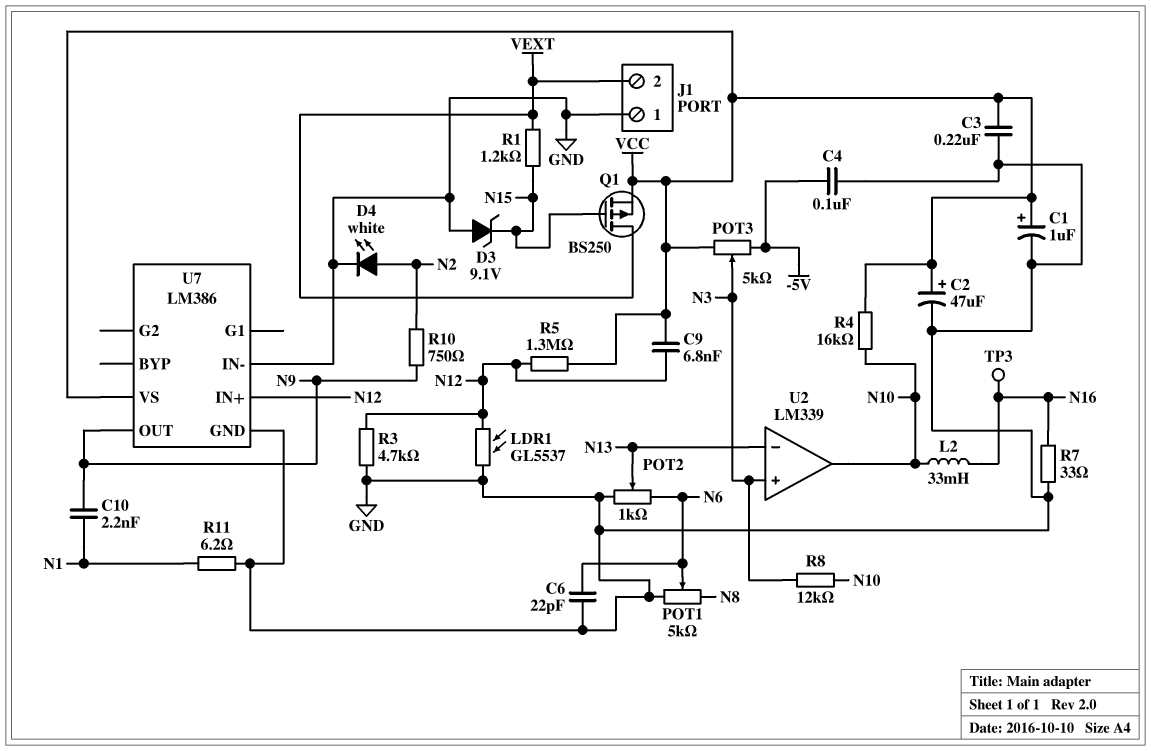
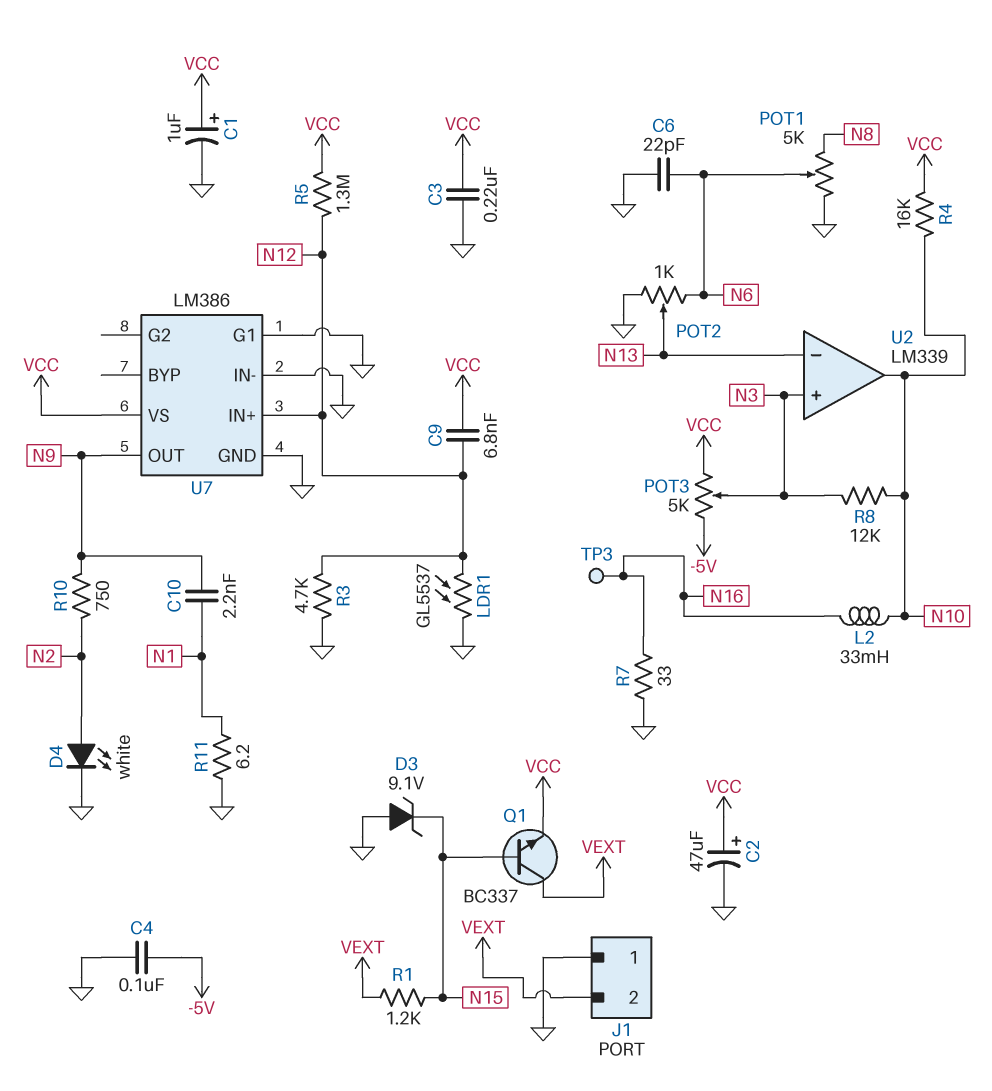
Q1: PMOS BS250 (G N15, D VEXT, S VCC) -> NPN BC337 (B N15, C VEXT, E VCC)
U7 pin G1: none -> GND

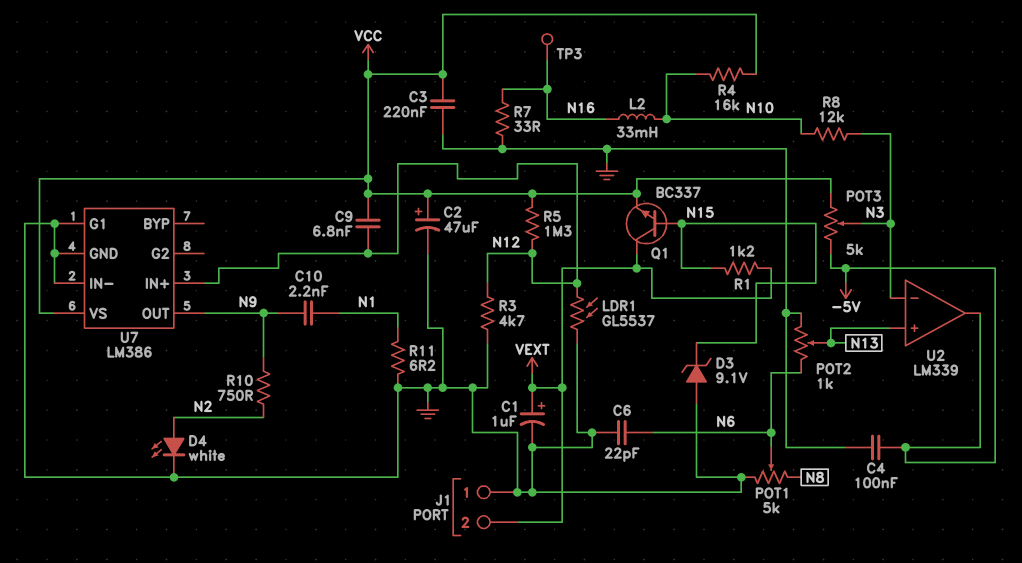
C1: 1uF (plus VCC, minus GND) -> 1uF (plus VEXT, minus GND)
U2 pin in+: N3 -> N13
U2 pin in-: N13 -> N3
U2 pin out: N10 -> -5V

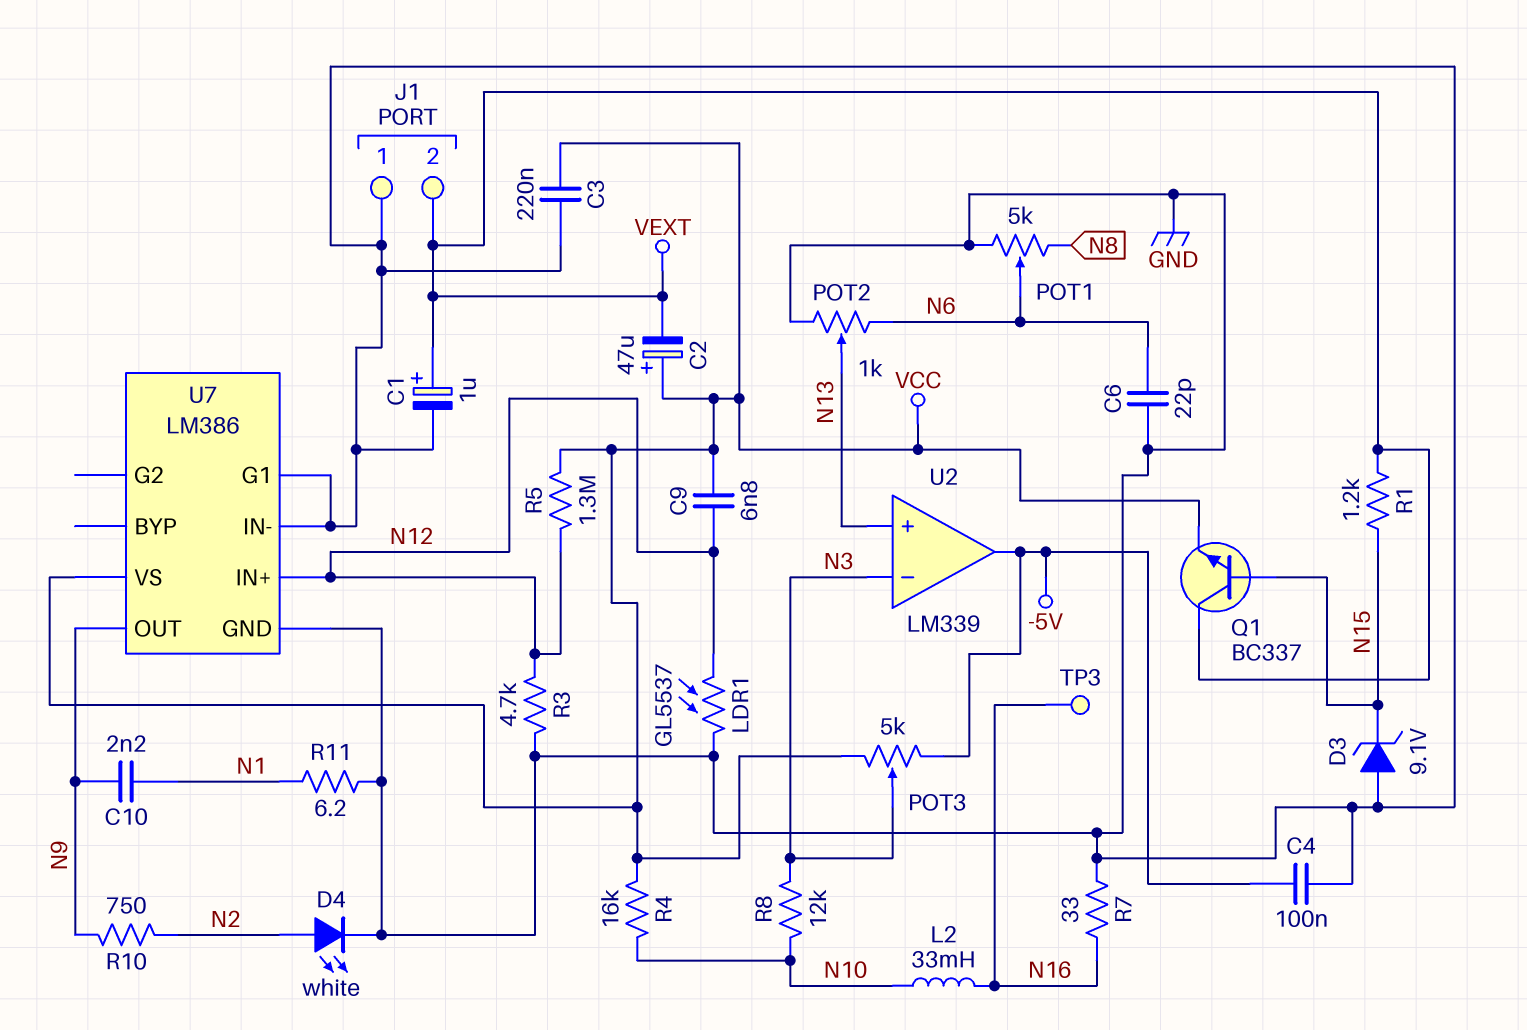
C2: 47uF (plus VCC, minus GND) -> 47uF (plus VCC, minus VEXT)

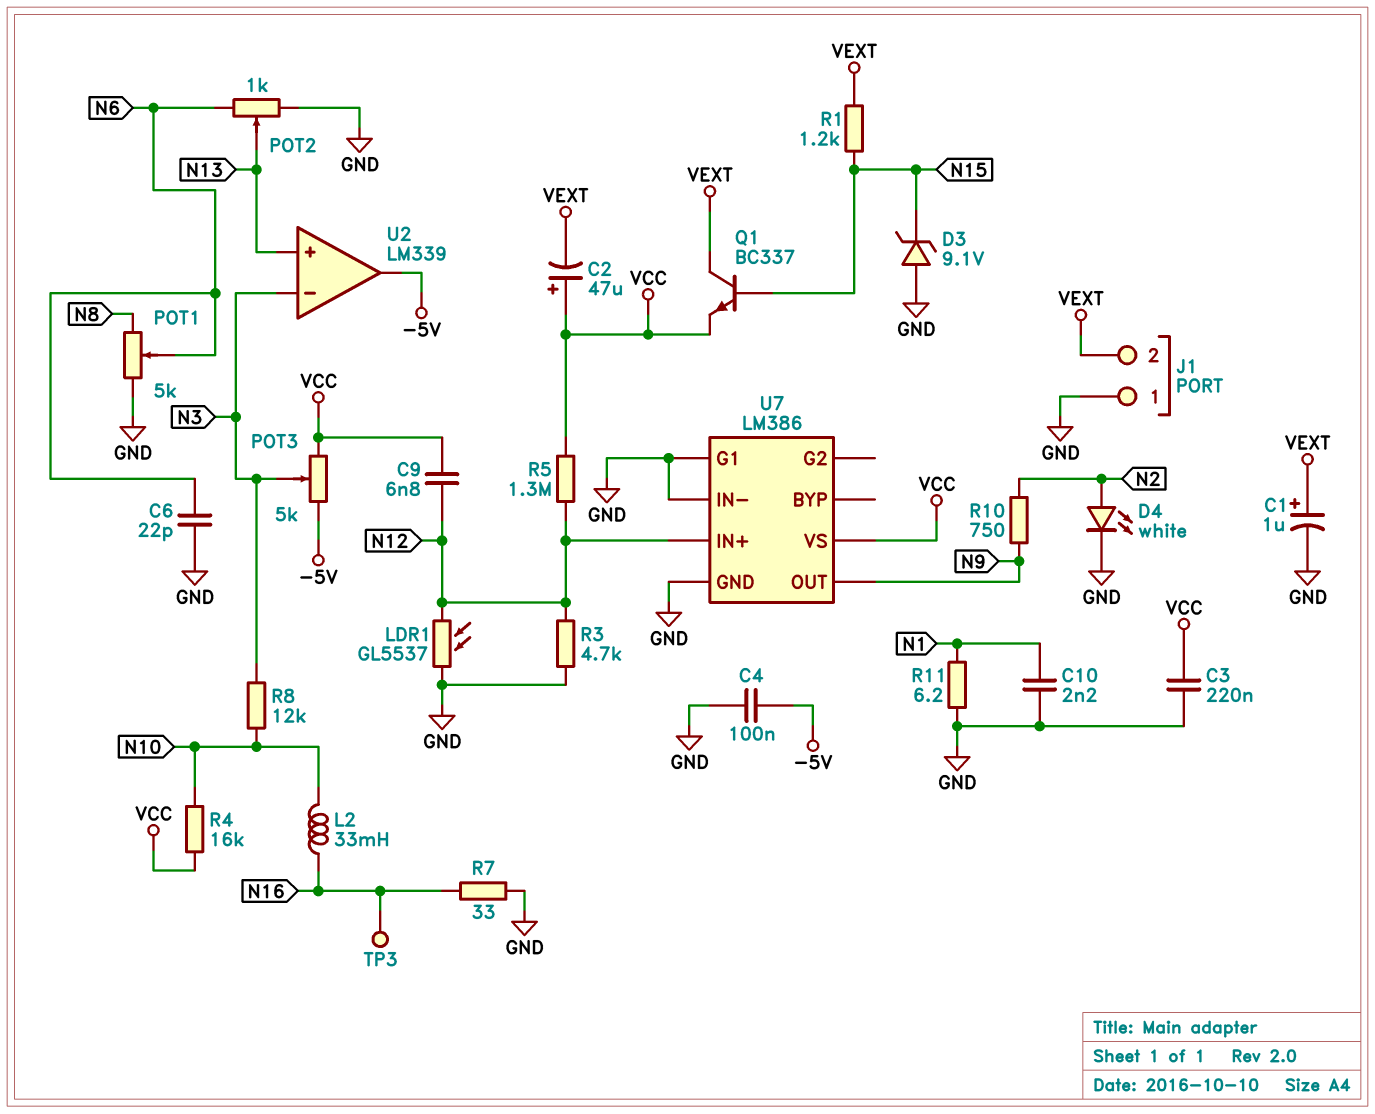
C10: 2.2nF (N1, N9) -> 2.2nF (GND, N1)

